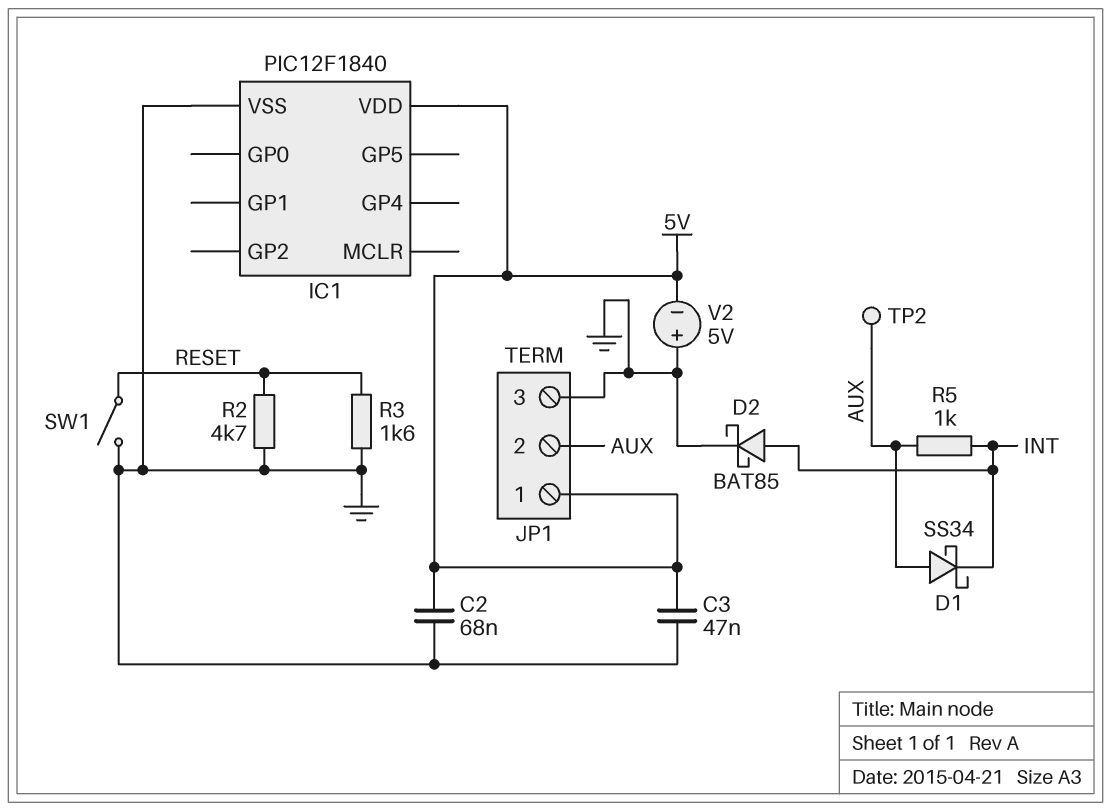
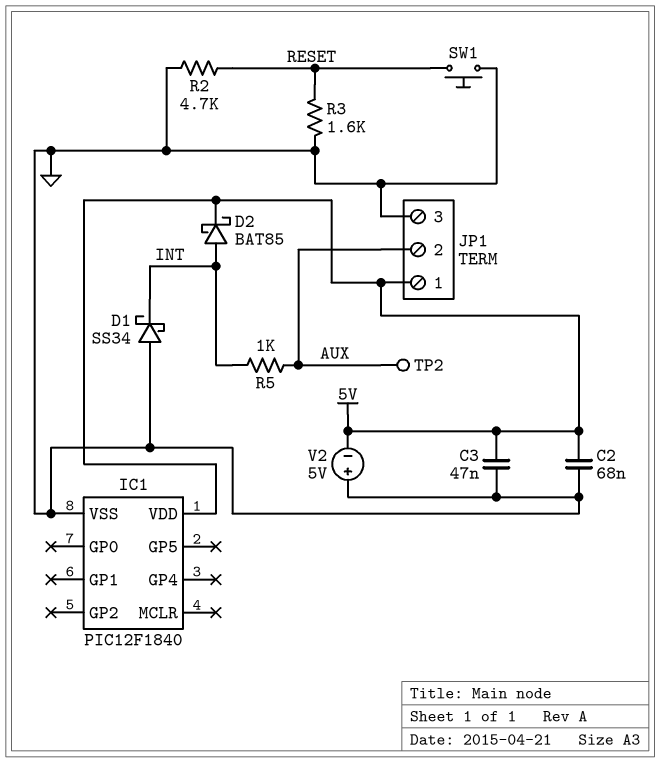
D1: schottky SS34 (A AUX, K INT) -> schottky SS34 (A GND, K INT)
D2: schottky BAT85 (A INT, K GND) -> schottky BAT85 (A INT, K 5V)
SW1: switch (GND, RESET) -> button (GND, RESET)

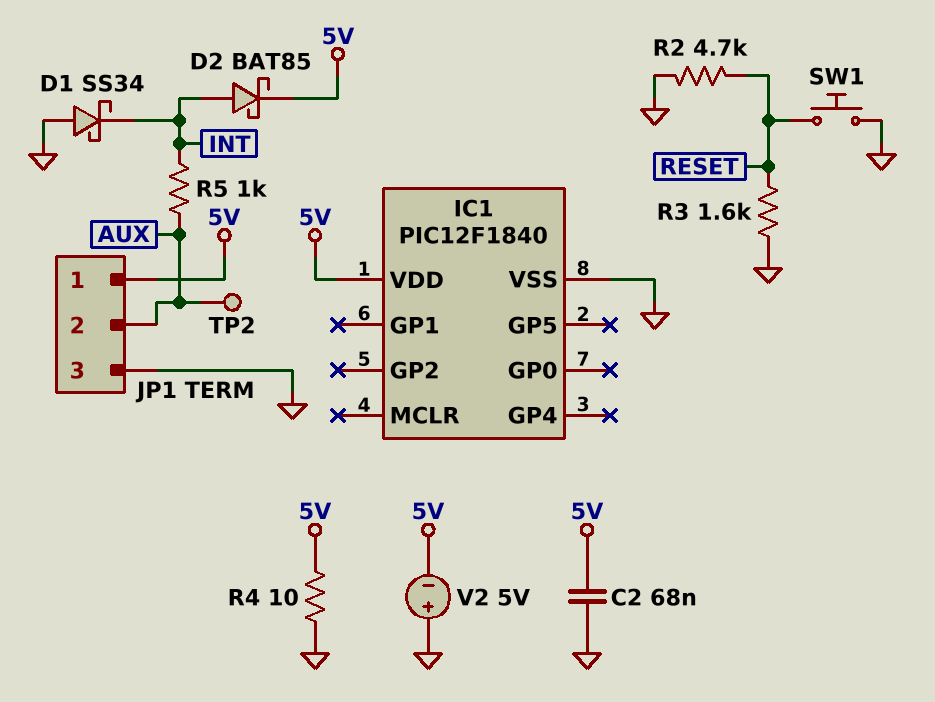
C3: 47nF (5V, GND) -> none
R4: none -> 10 (5V, GND)

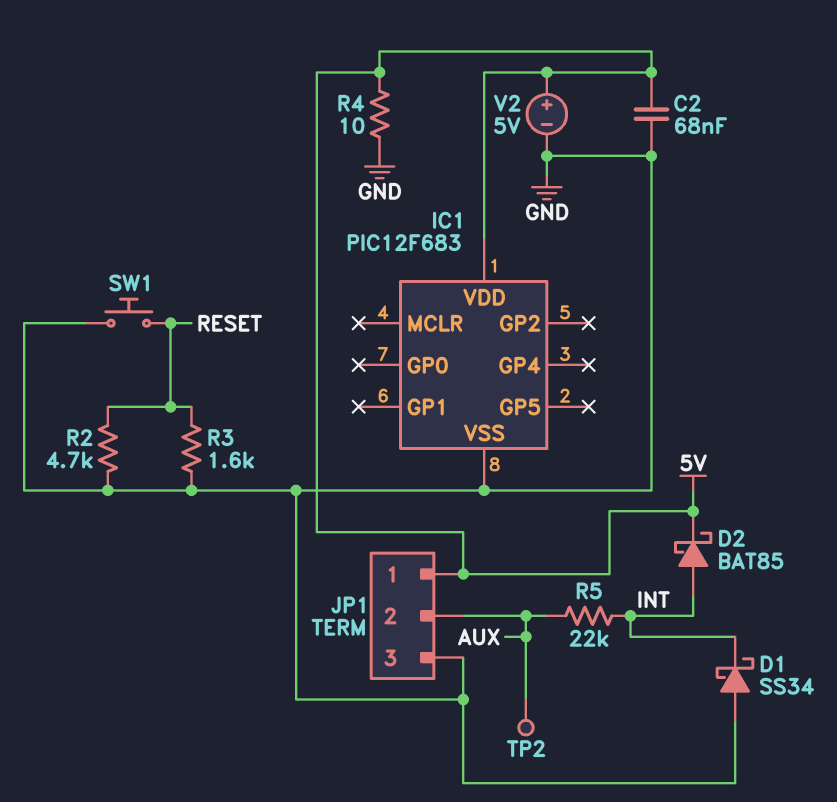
IC1: PIC12F1840 -> PIC12F683
R5: 1k (AUX, INT) -> 22k (AUX, INT)
V2: 5V (plus GND, minus 5V) -> 5V (plus 5V, minus GND)

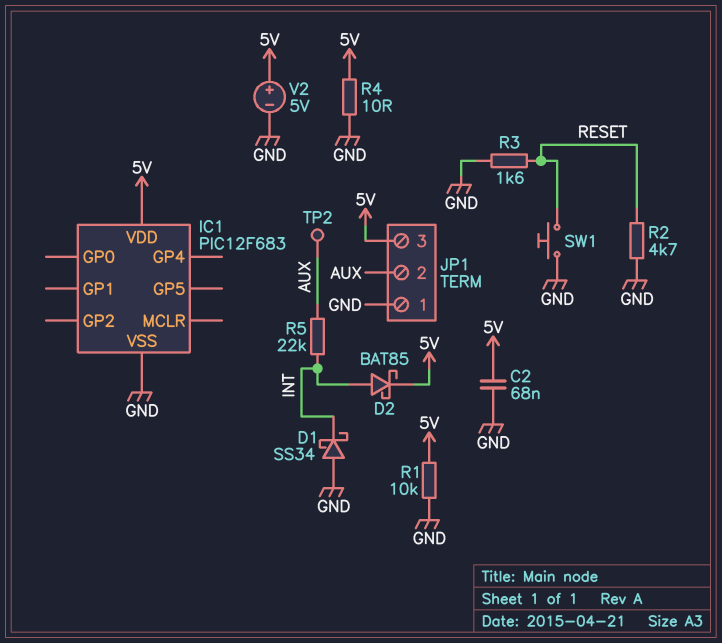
JP1 pin 1: 5V -> GND
JP1 pin 3: GND -> 5V
R1: none -> 10k (5V, GND)

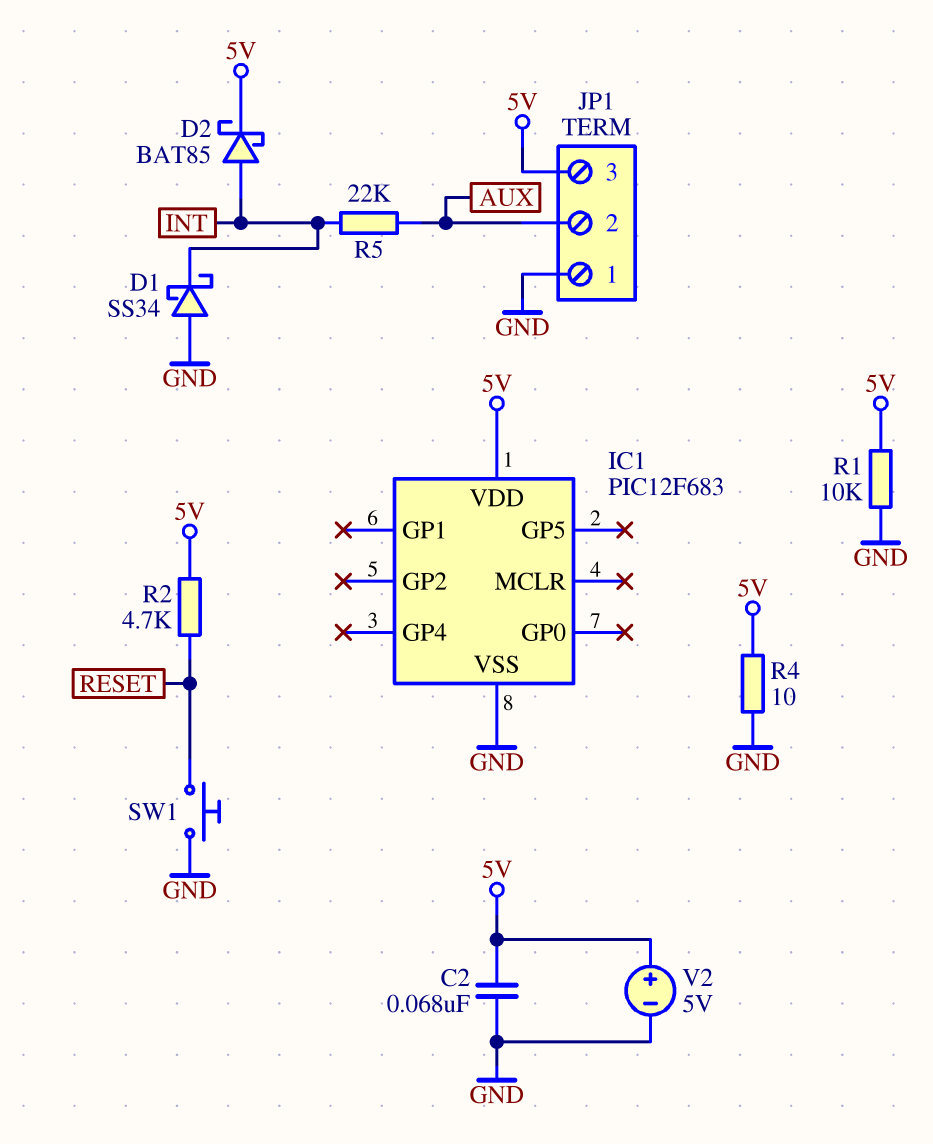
R2: 4.7k (GND, RESET) -> 4.7k (5V, RESET)
R3: 1.6k (GND, RESET) -> none
TP2: test point (AUX) -> none

